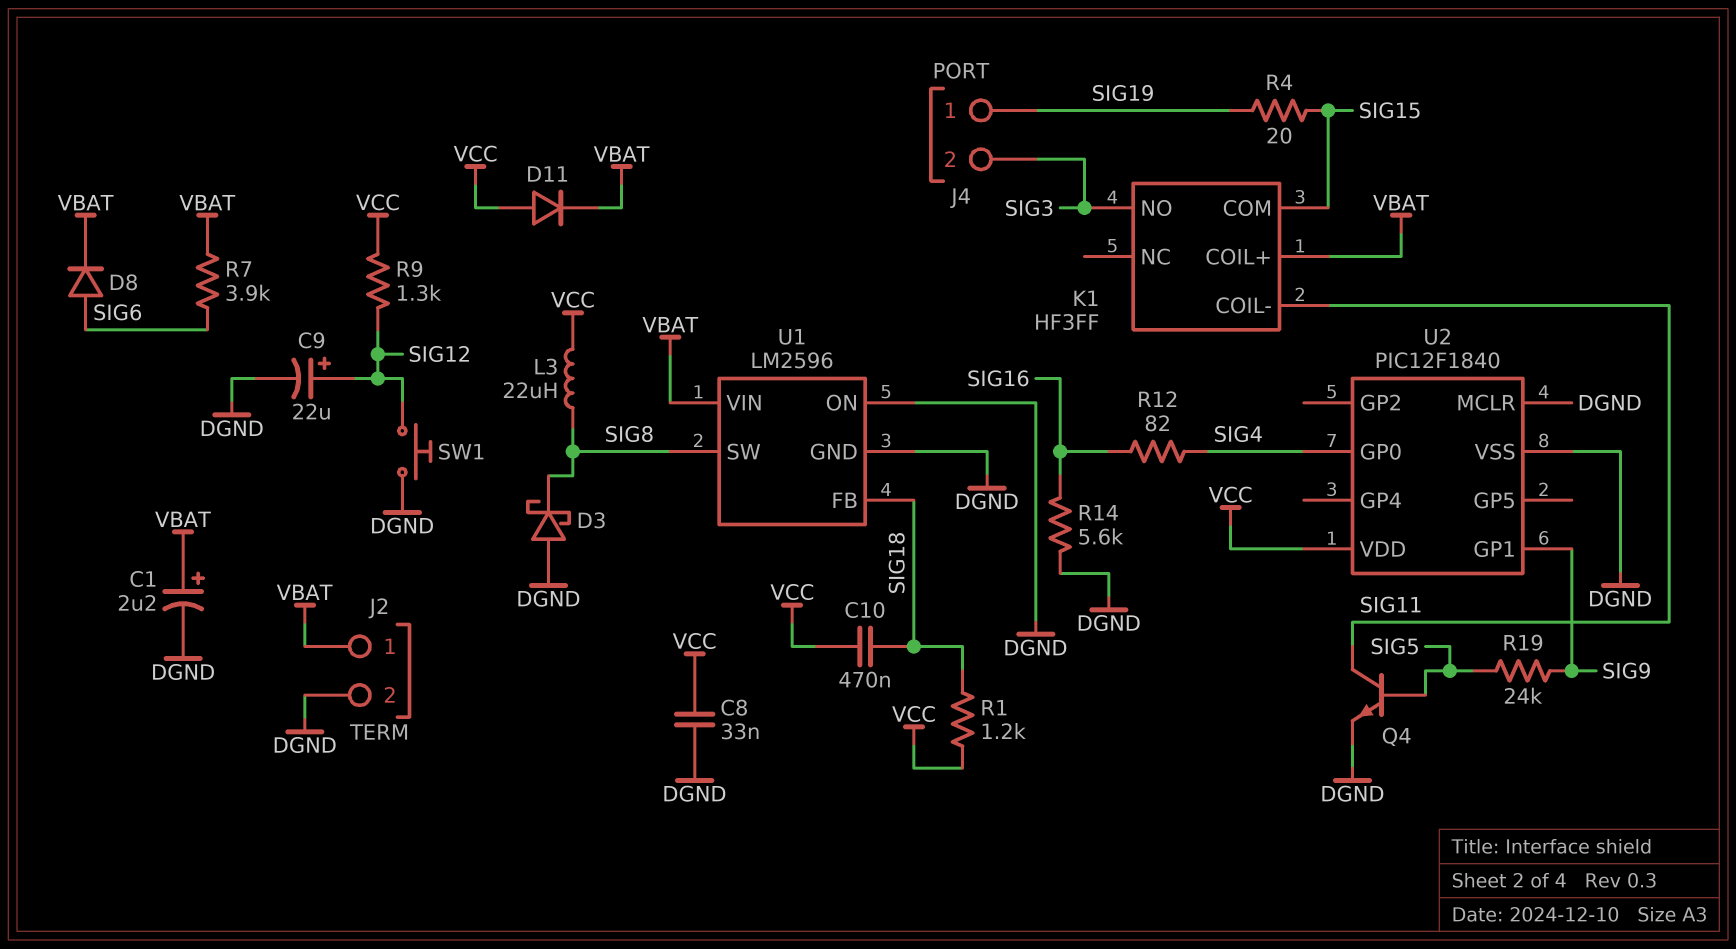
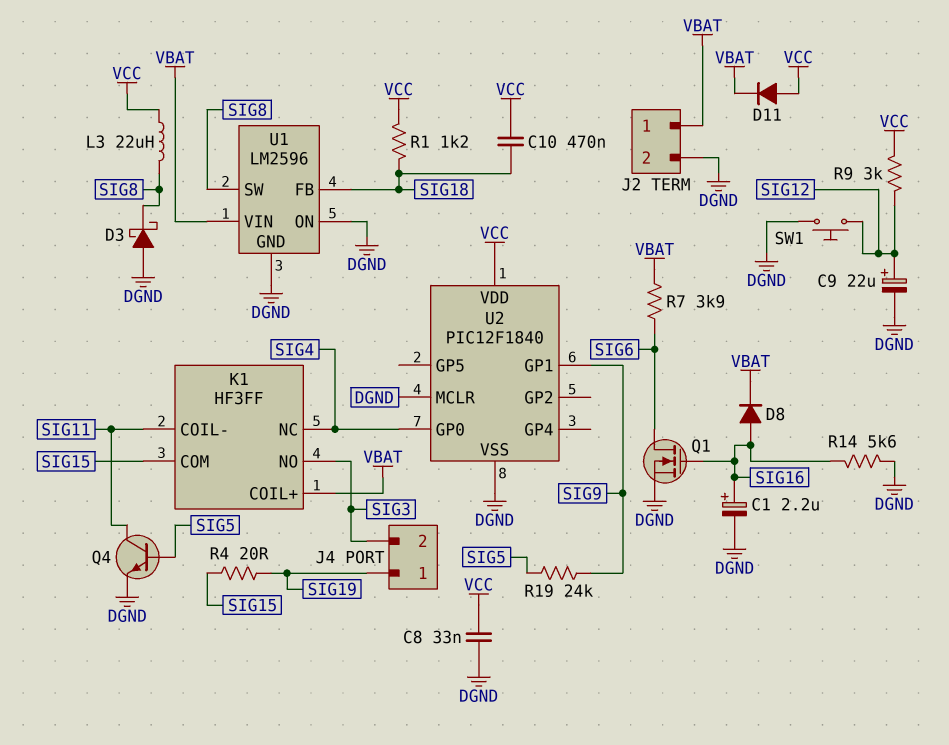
C1: 2.2uF (plus VBAT, minus DGND) -> 2.2uF (plus SIG16, minus DGND)
D8: diode (A SIG6, K VBAT) -> diode (A SIG16, K VBAT)
K1 pin NC: none -> SIG4
Q1: none -> NMOS (G SIG16, D SIG6, S DGND)
R9: 1.3k (SIG12, VCC) -> 3k (SIG12, VCC)
R12: 82 (SIG4, SIG16) -> none

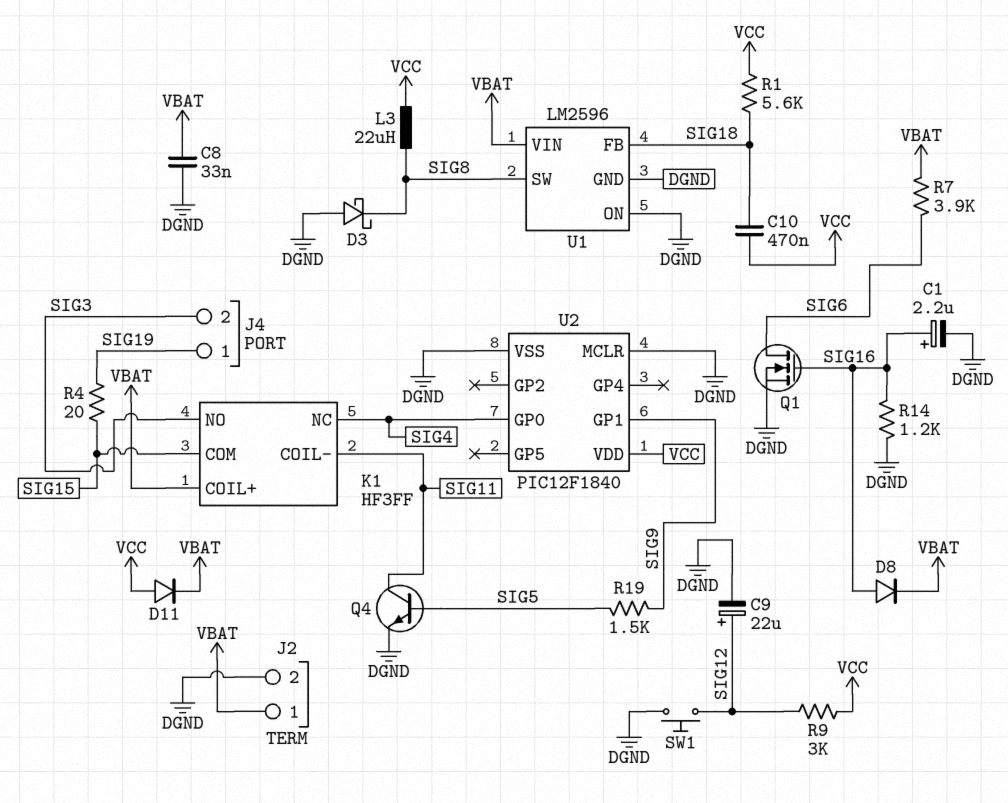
C8: 33nF (DGND, VCC) -> 33nF (DGND, VBAT)
R1: 1.2k (SIG18, VCC) -> 5.6k (SIG18, VCC)
R14: 5.6k (DGND, SIG16) -> 1.2k (DGND, SIG16)
R19: 24k (SIG5, SIG9) -> 1.5k (SIG5, SIG9)

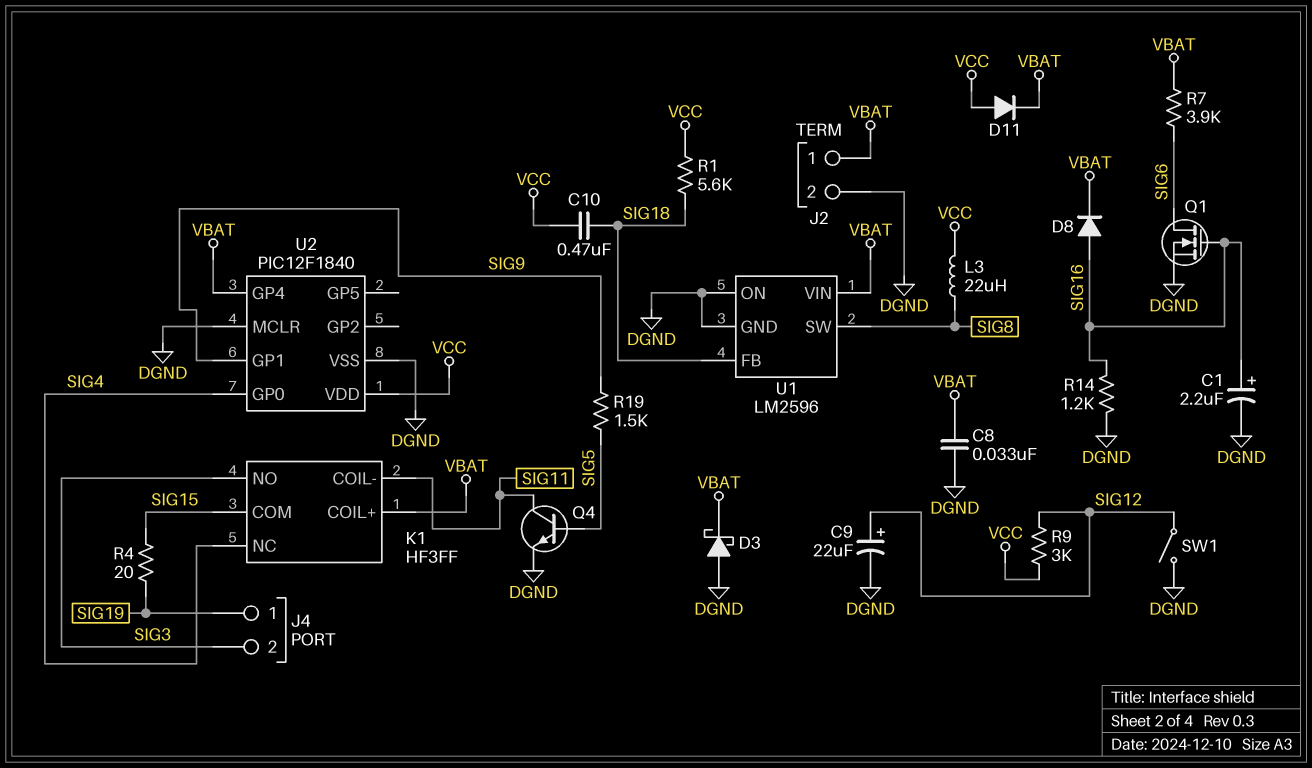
D3: schottky (A DGND, K SIG8) -> schottky (A DGND, K VBAT)
SW1: button (DGND, SIG12) -> switch (DGND, SIG12)
U2 pin GP4: none -> VBAT

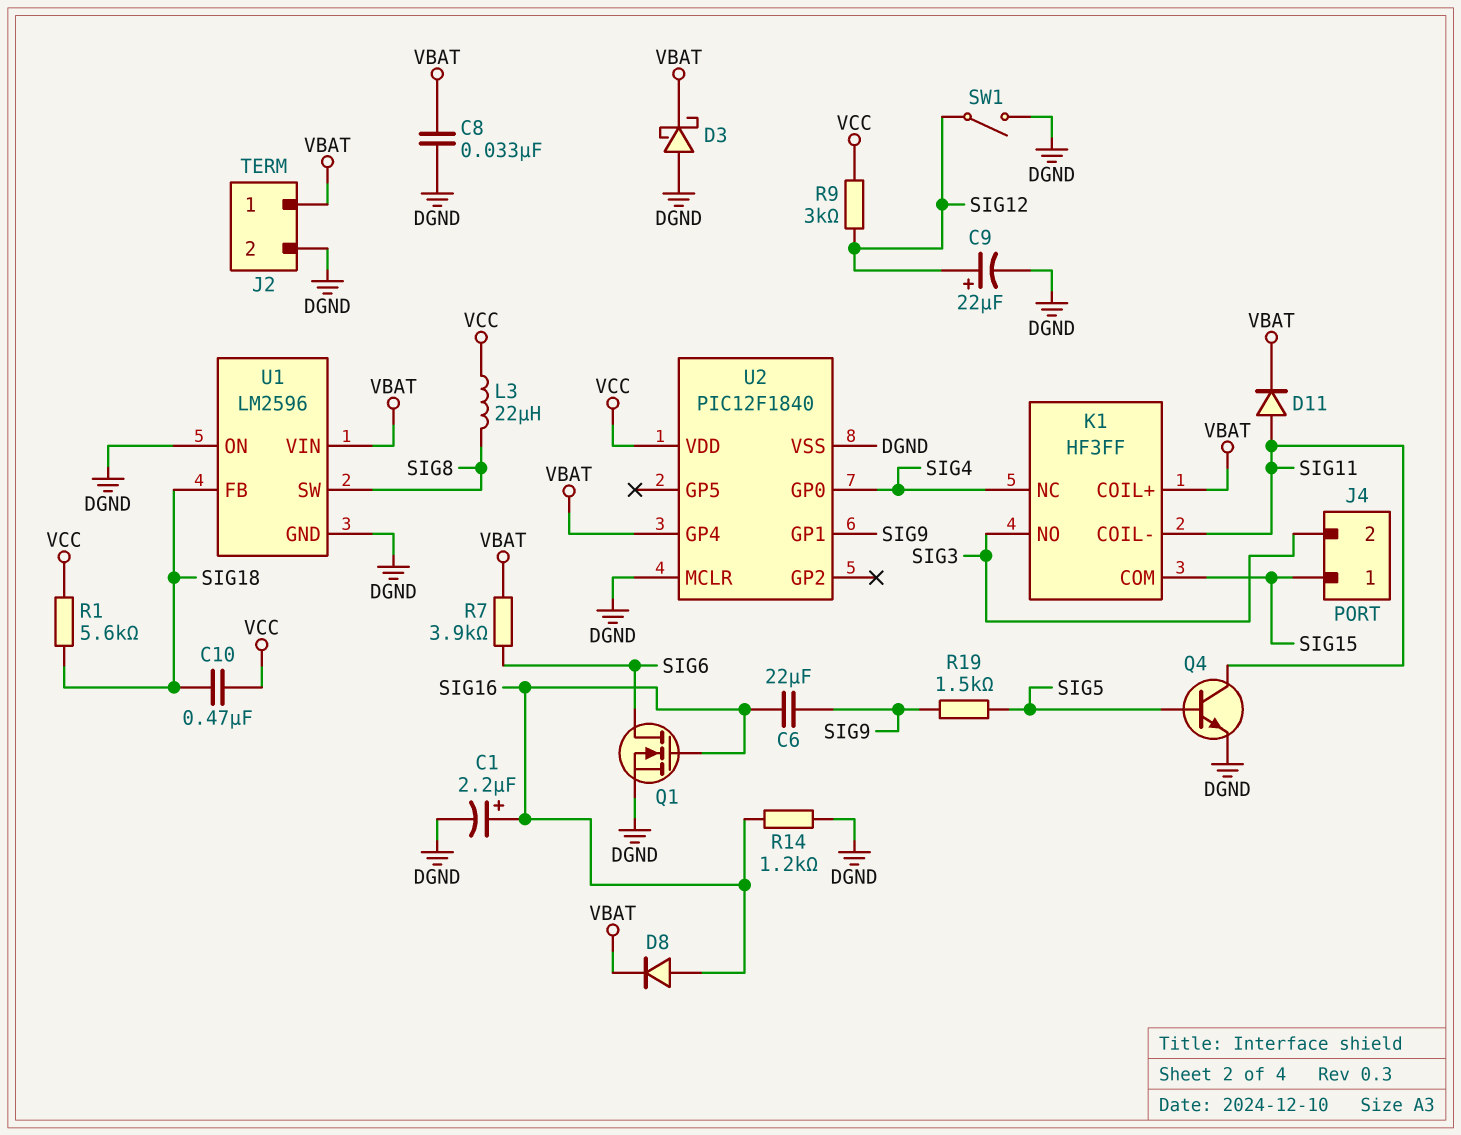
C6: none -> 22uF (SIG9, SIG16)
D11: diode (A VCC, K VBAT) -> diode (A SIG11, K VBAT)
J4 pin 1: SIG19 -> SIG15
R4: 20 (SIG15, SIG19) -> none

